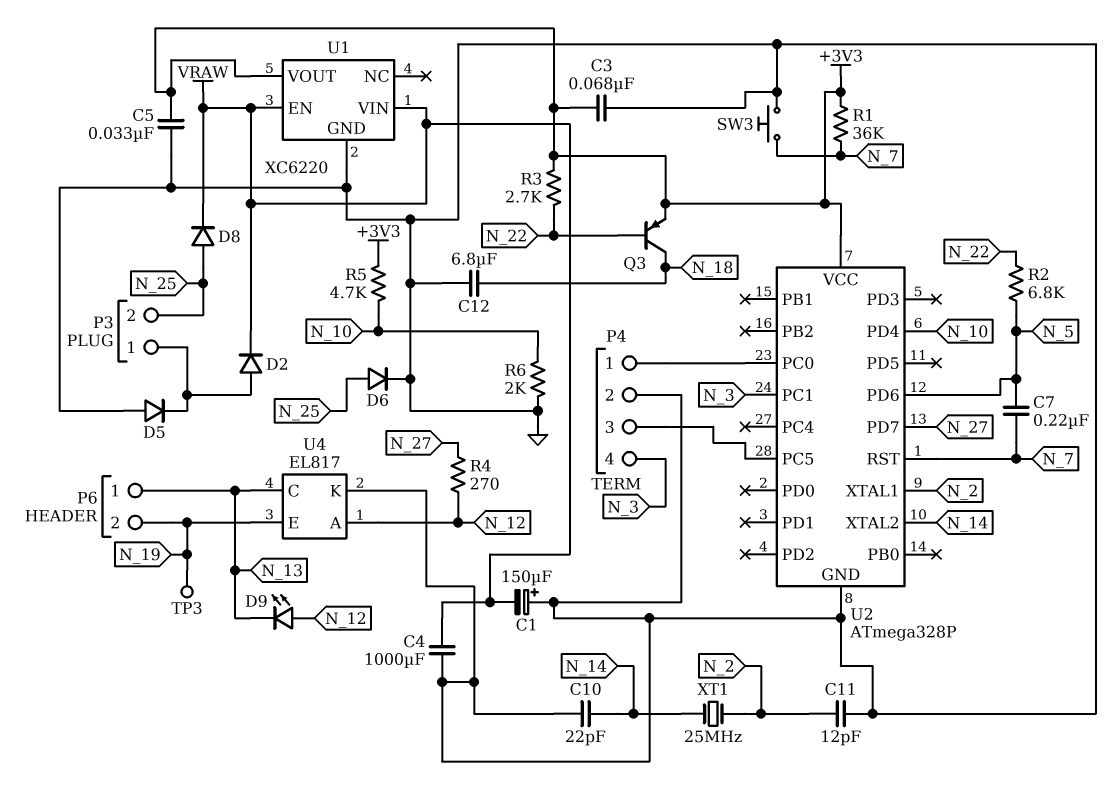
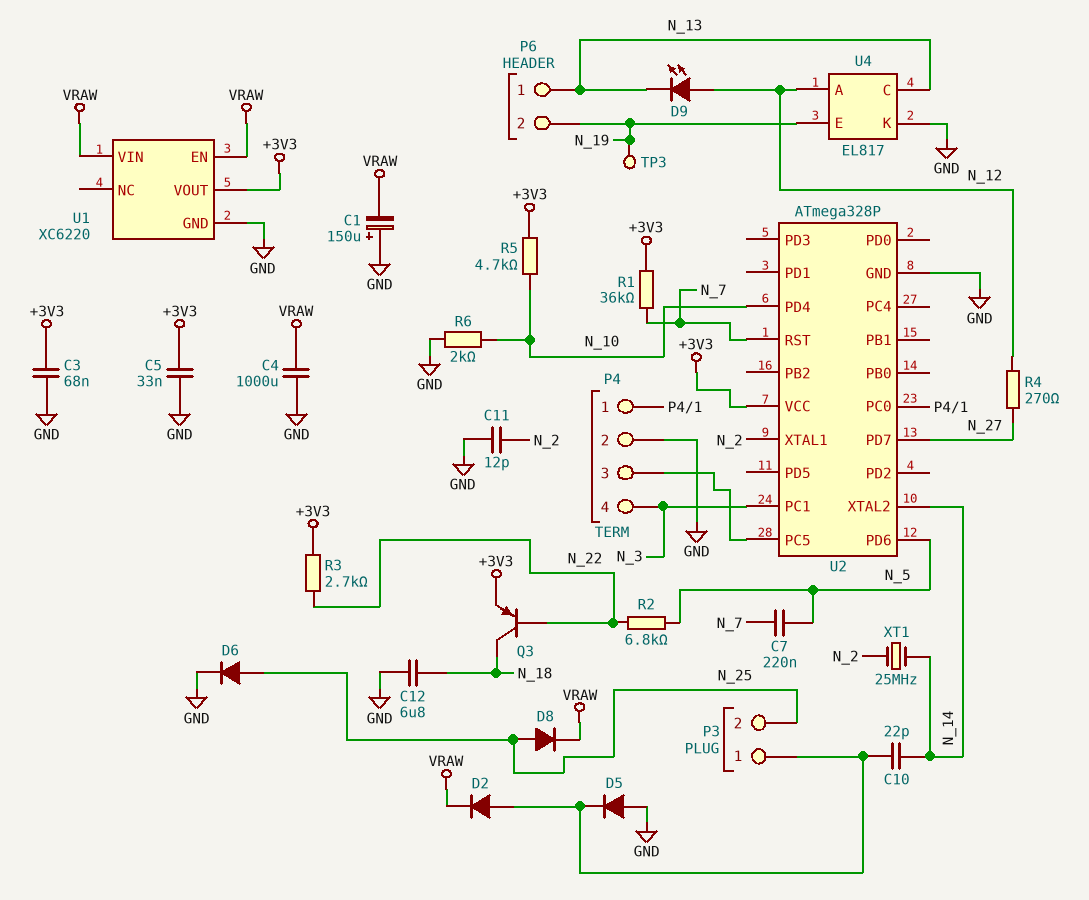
C10: 22pF (GND, N_14) -> 22pF (N_14, P3/1)
SW3: button (GND, N_7) -> none

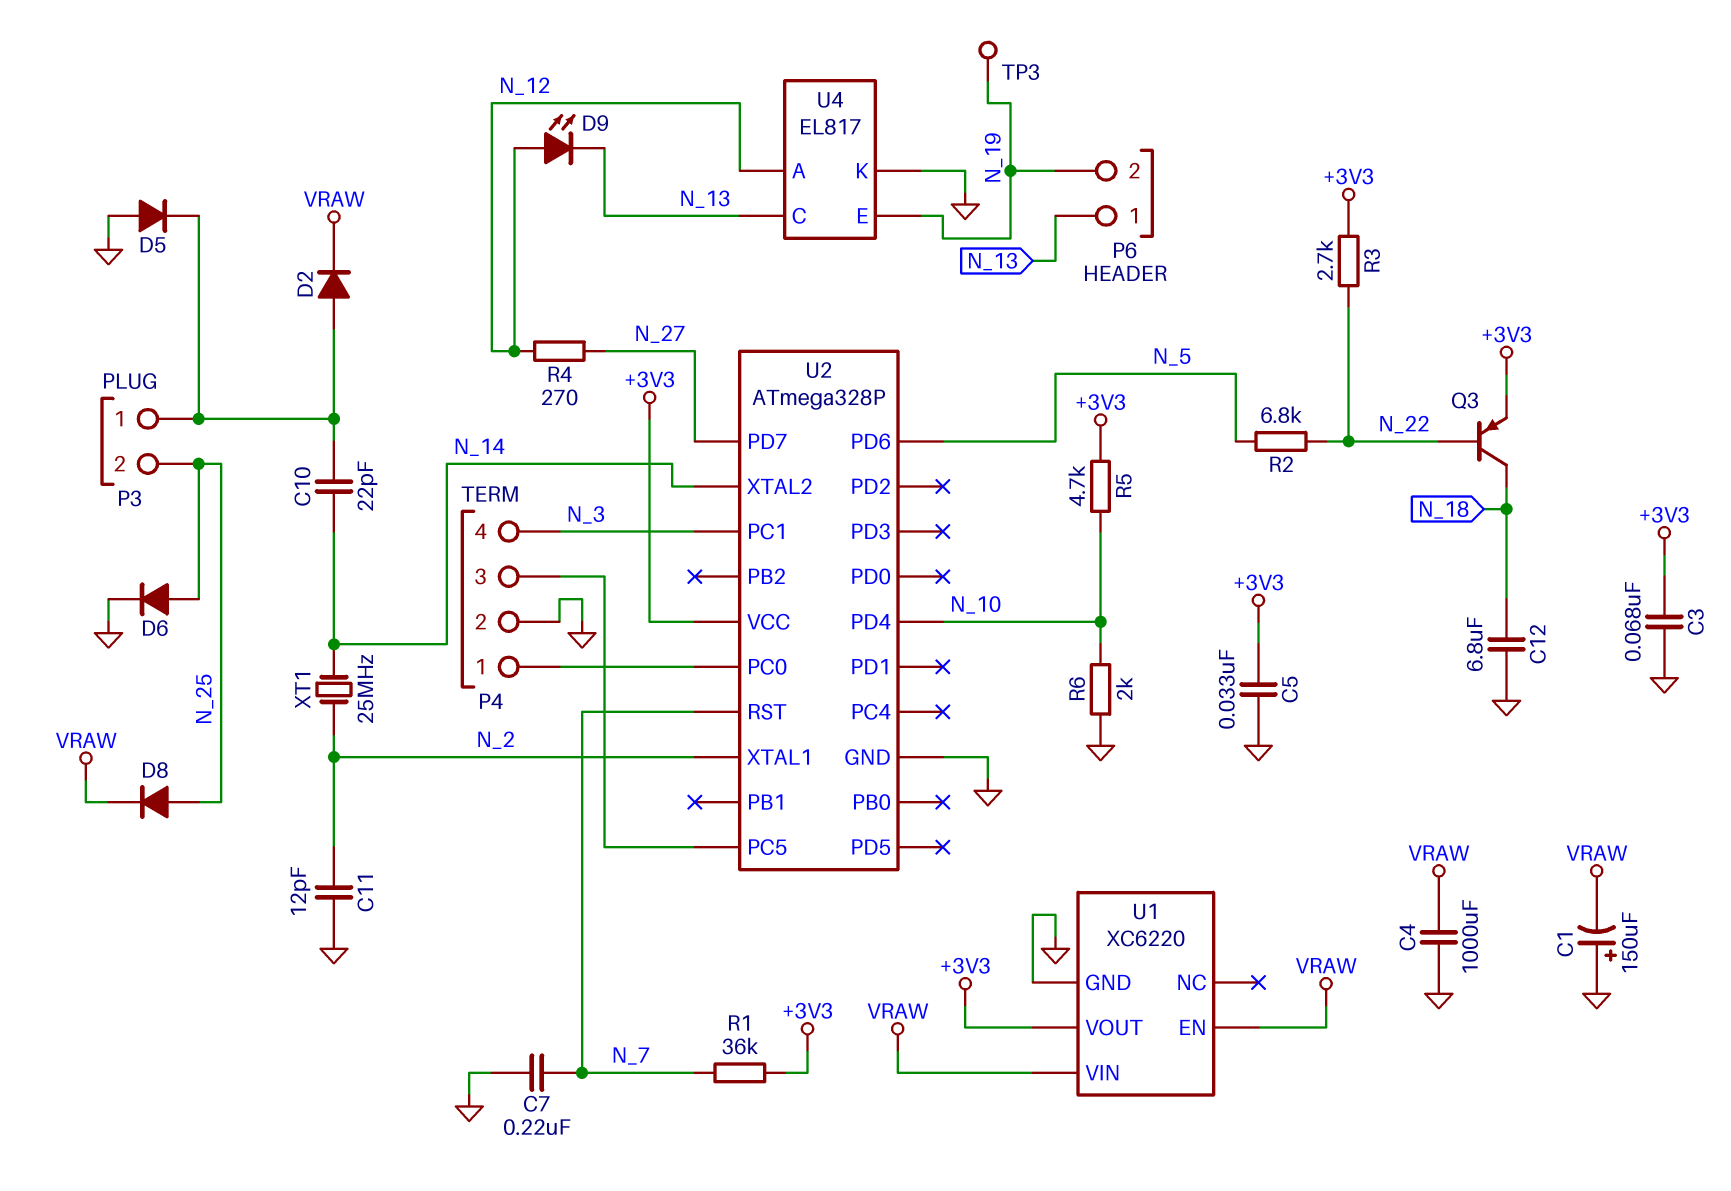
C7: 220nF (N_5, N_7) -> 220nF (GND, N_7)

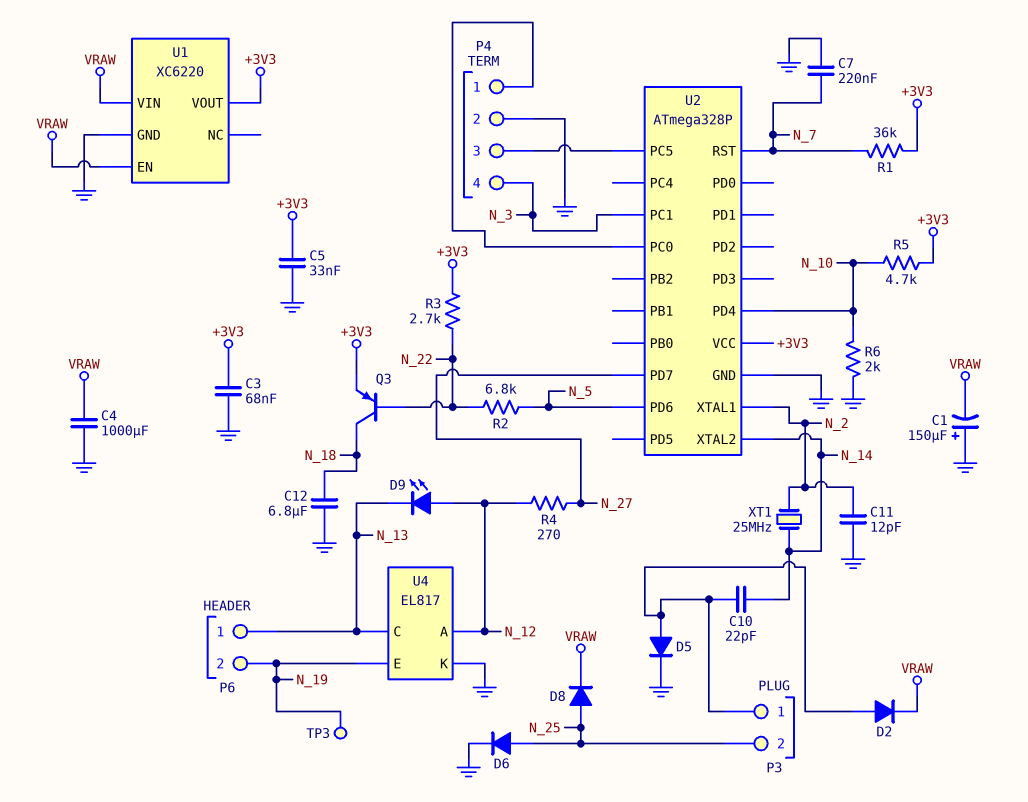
D5: diode (A GND, K P3/1) -> diode (A P3/1, K GND)

